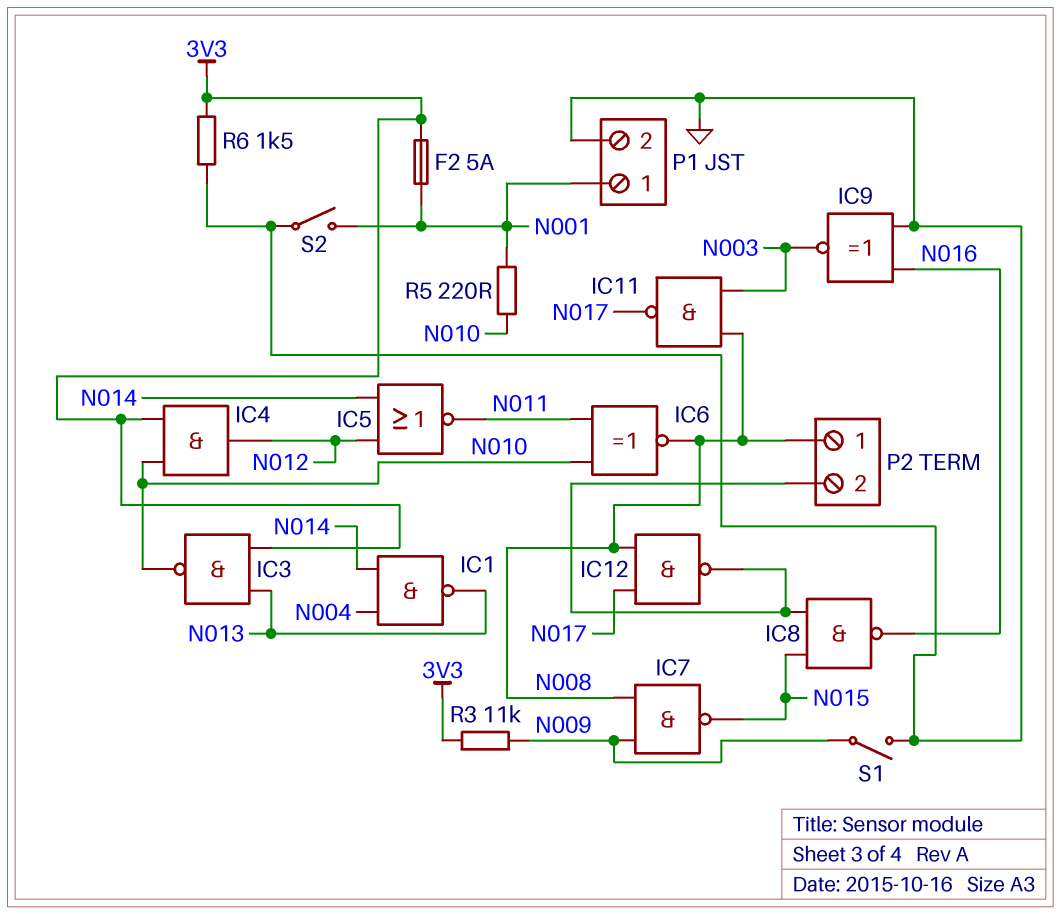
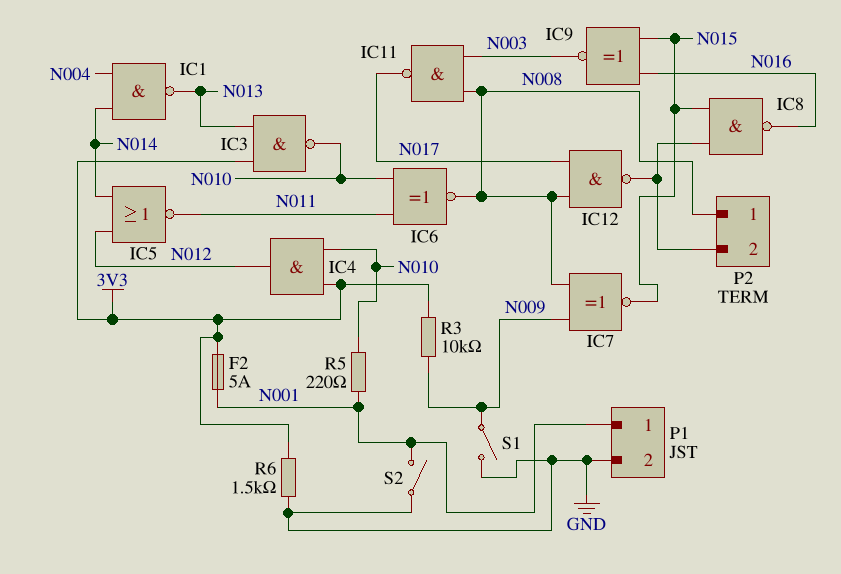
IC7: NAND (in N008, in N009, out N015) -> XNOR (in N008, in N009, out N015)
IC9: XNOR (in GND, in N016, out N003) -> XNOR (in N015, in N016, out N003)
R3: 11k (3V3, N009) -> 10k (3V3, N009)

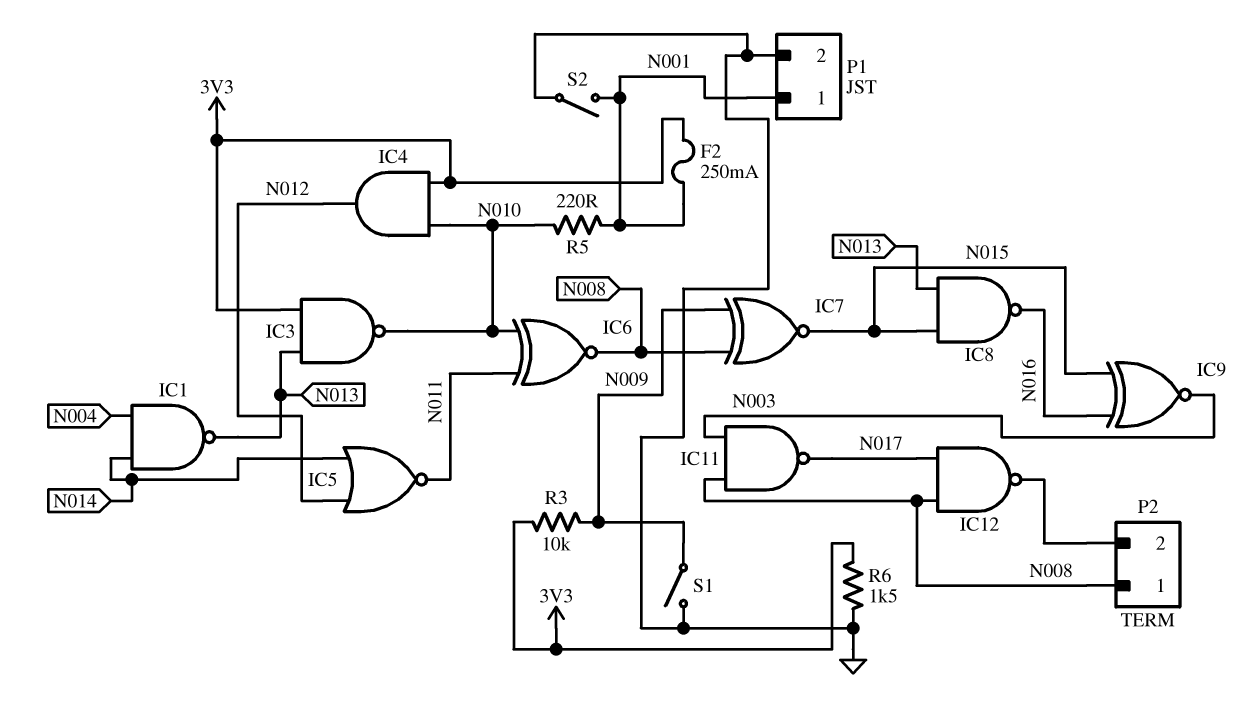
F2: 5A (3V3, N001) -> 250mA (3V3, N001)
IC8: NAND (in N015, in P2/2, out N016) -> NAND (in N013, in N015, out N016)

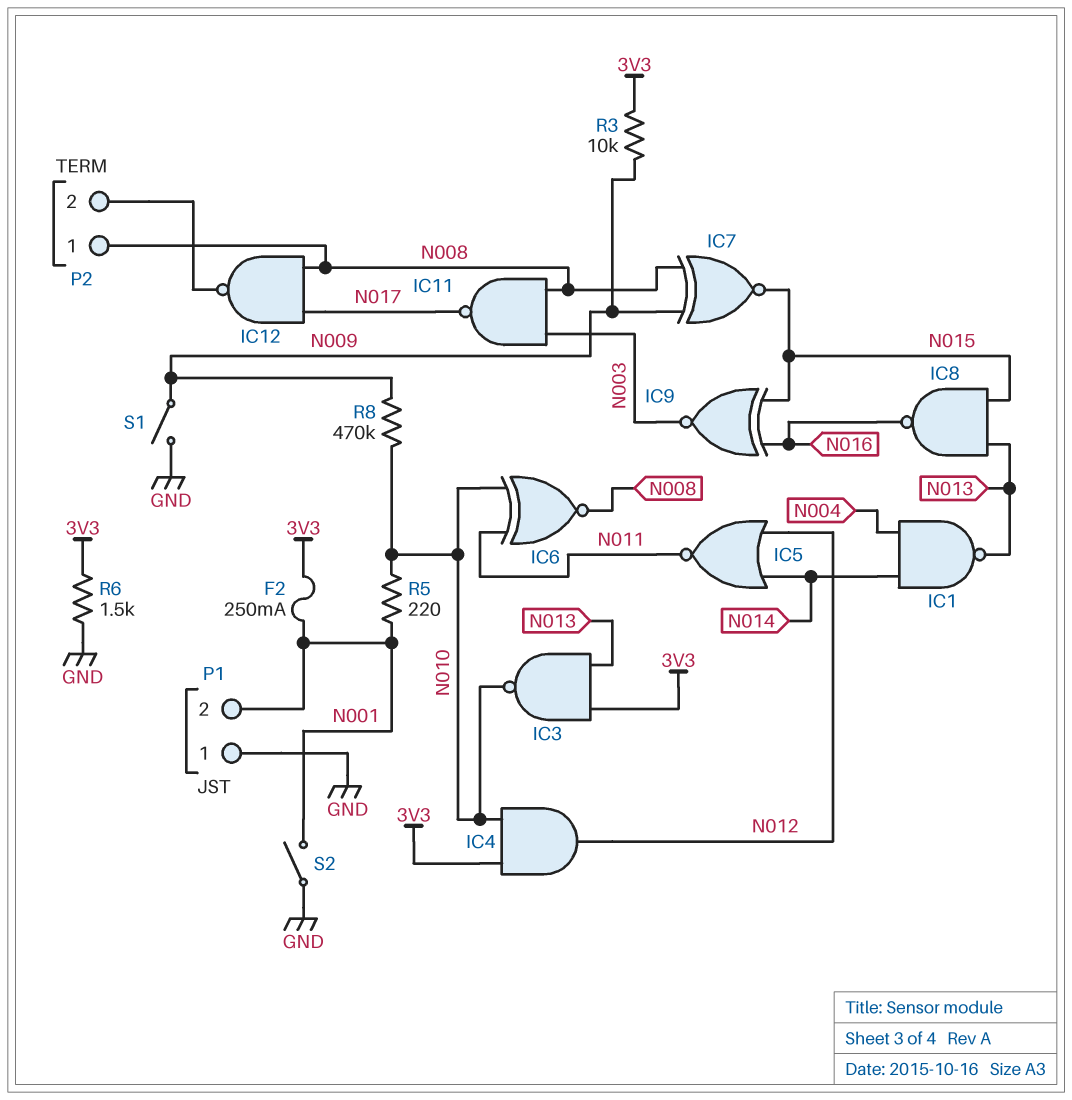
P1 pin 1: N001 -> GND
P1 pin 2: GND -> N001
R8: none -> 470k (N009, N010)

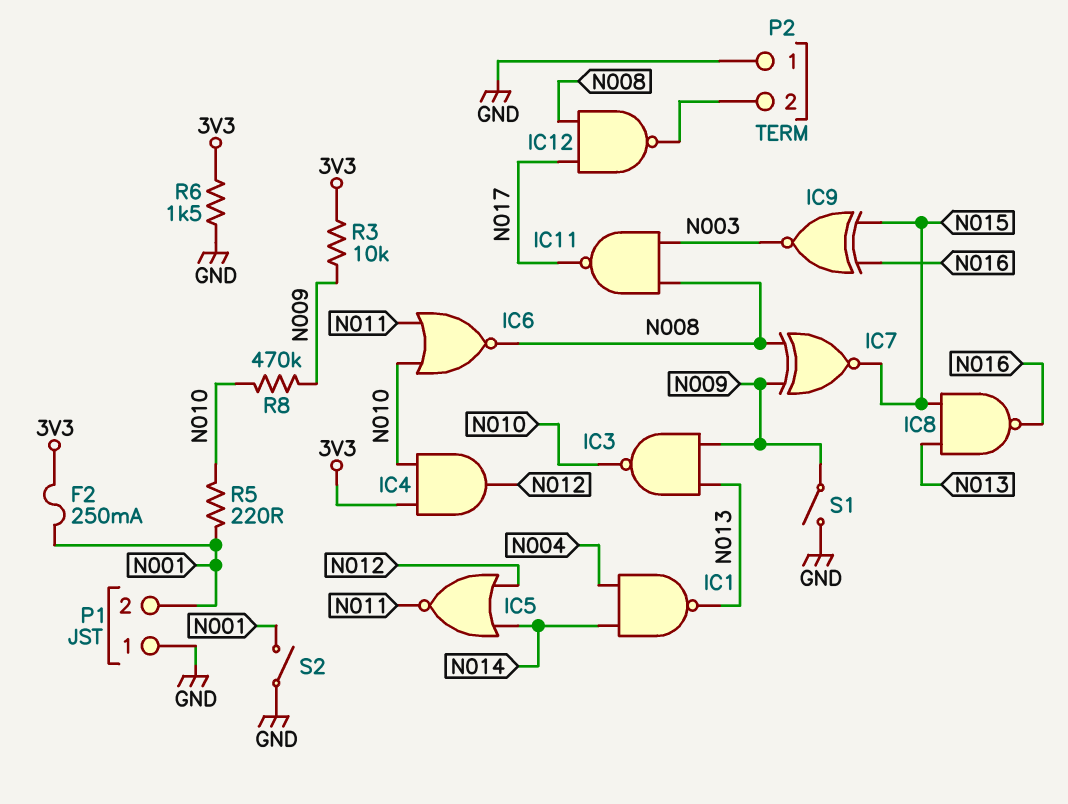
IC3: NAND (in 3V3, in N013, out N010) -> NAND (in N009, in N013, out N010)
IC6: XNOR (in N010, in N011, out N008) -> NOR (in N010, in N011, out N008)
P2 pin 1: N008 -> GND

